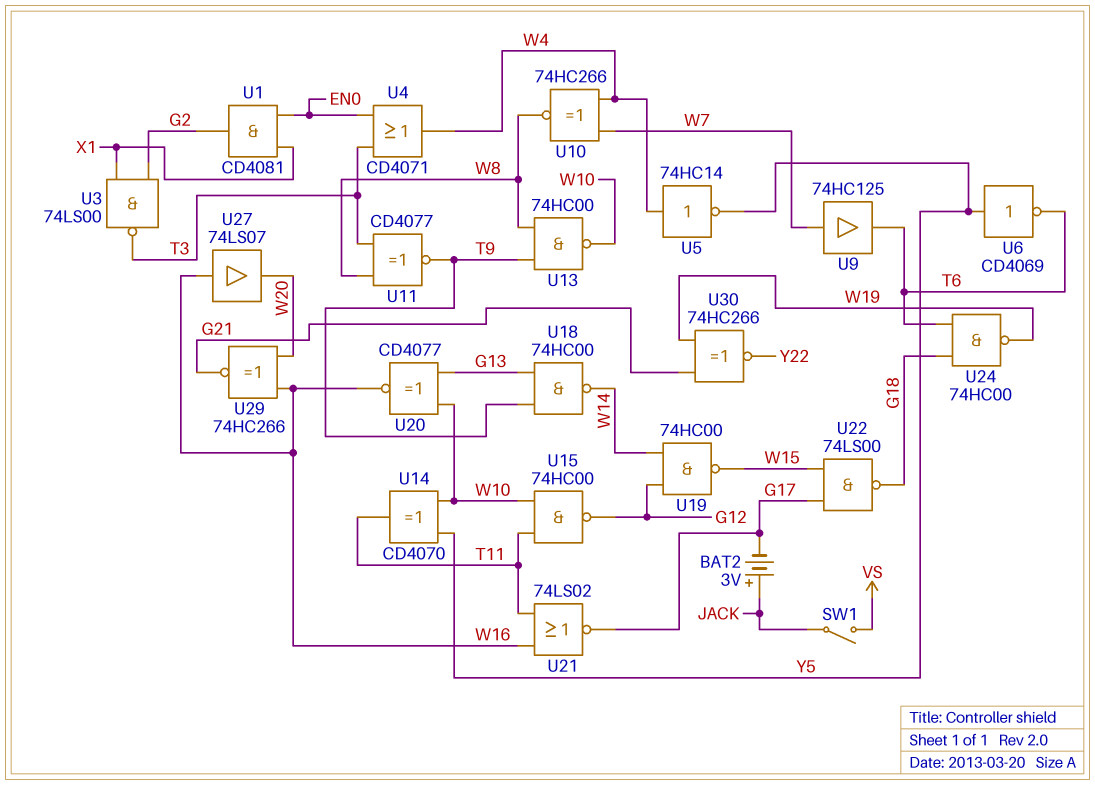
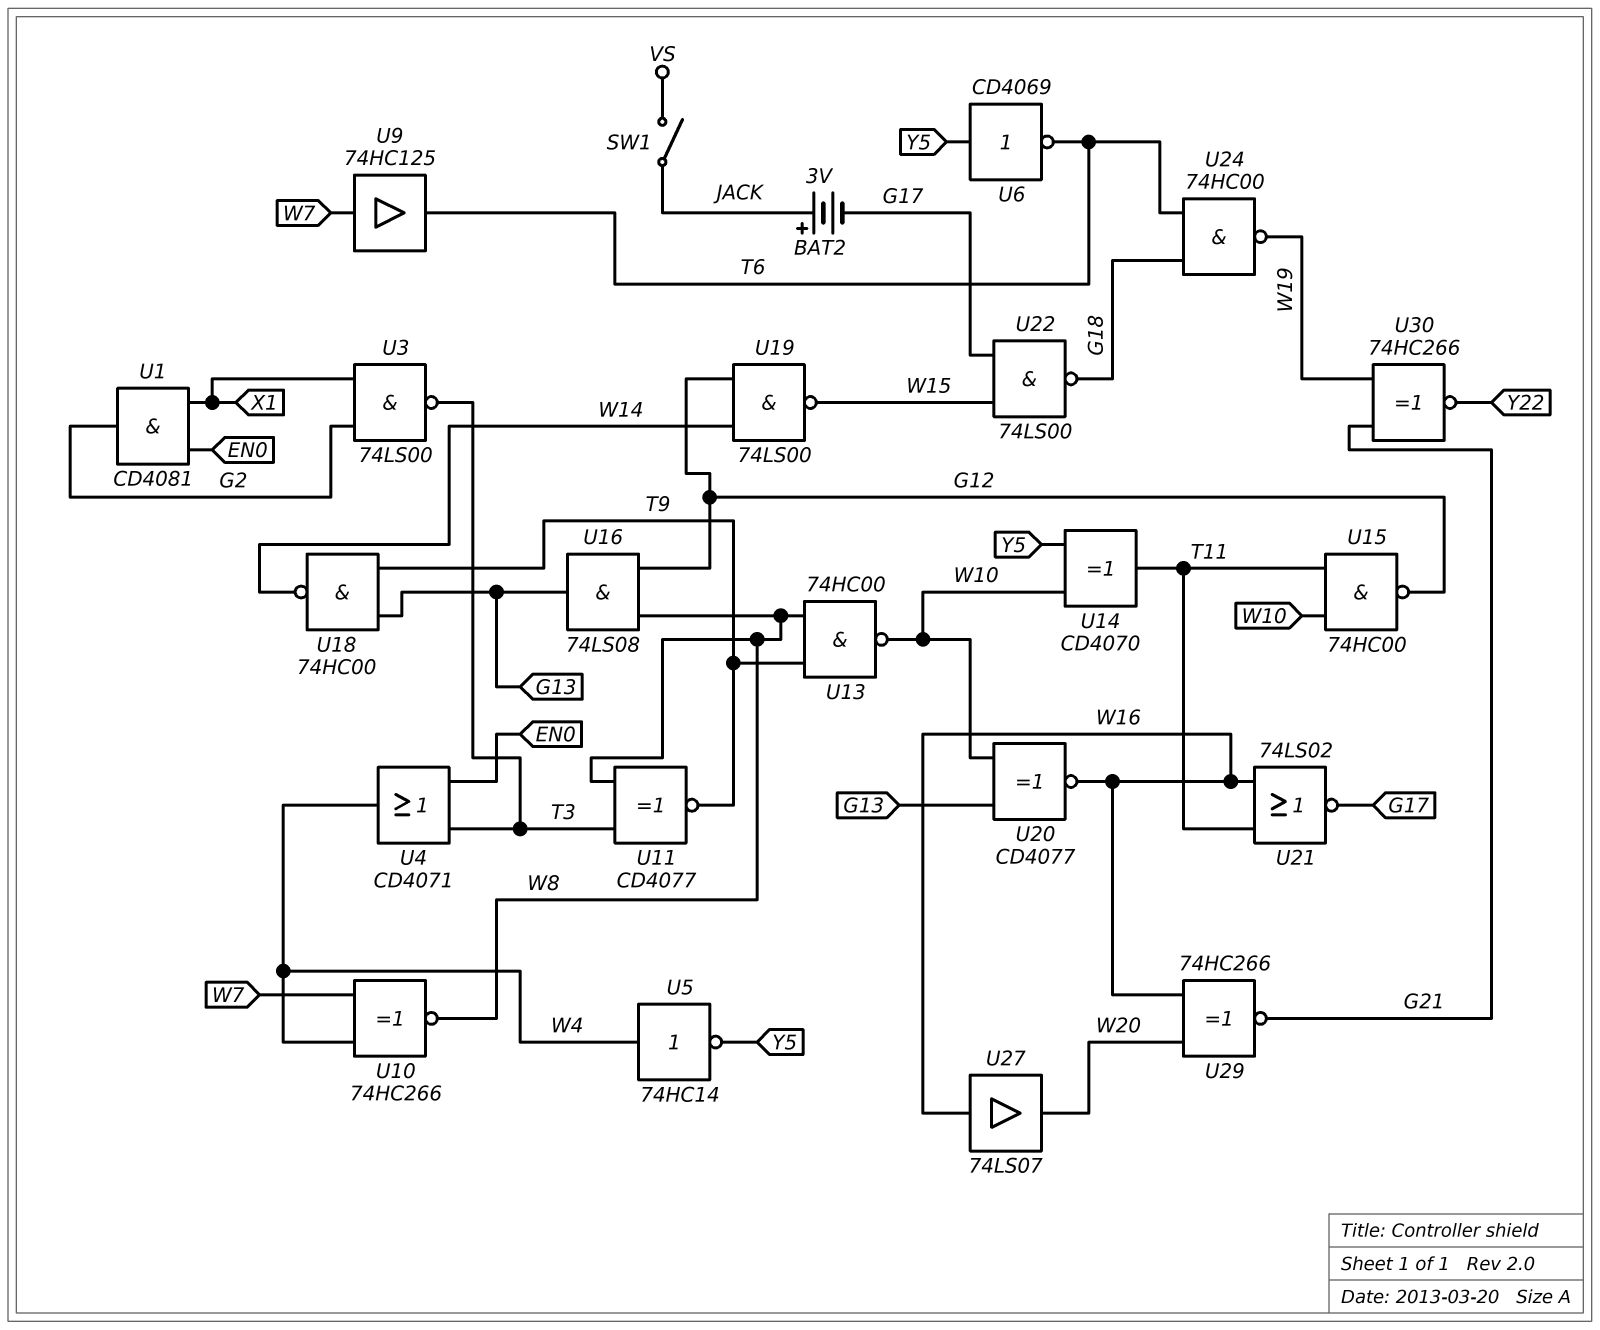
U16: none -> AND 74LS08 (in G12, in W8, out G13)
U19: NAND 74HC00 (in G12, in W14, out W15) -> NAND 74LS00 (in G12, in W14, out W15)

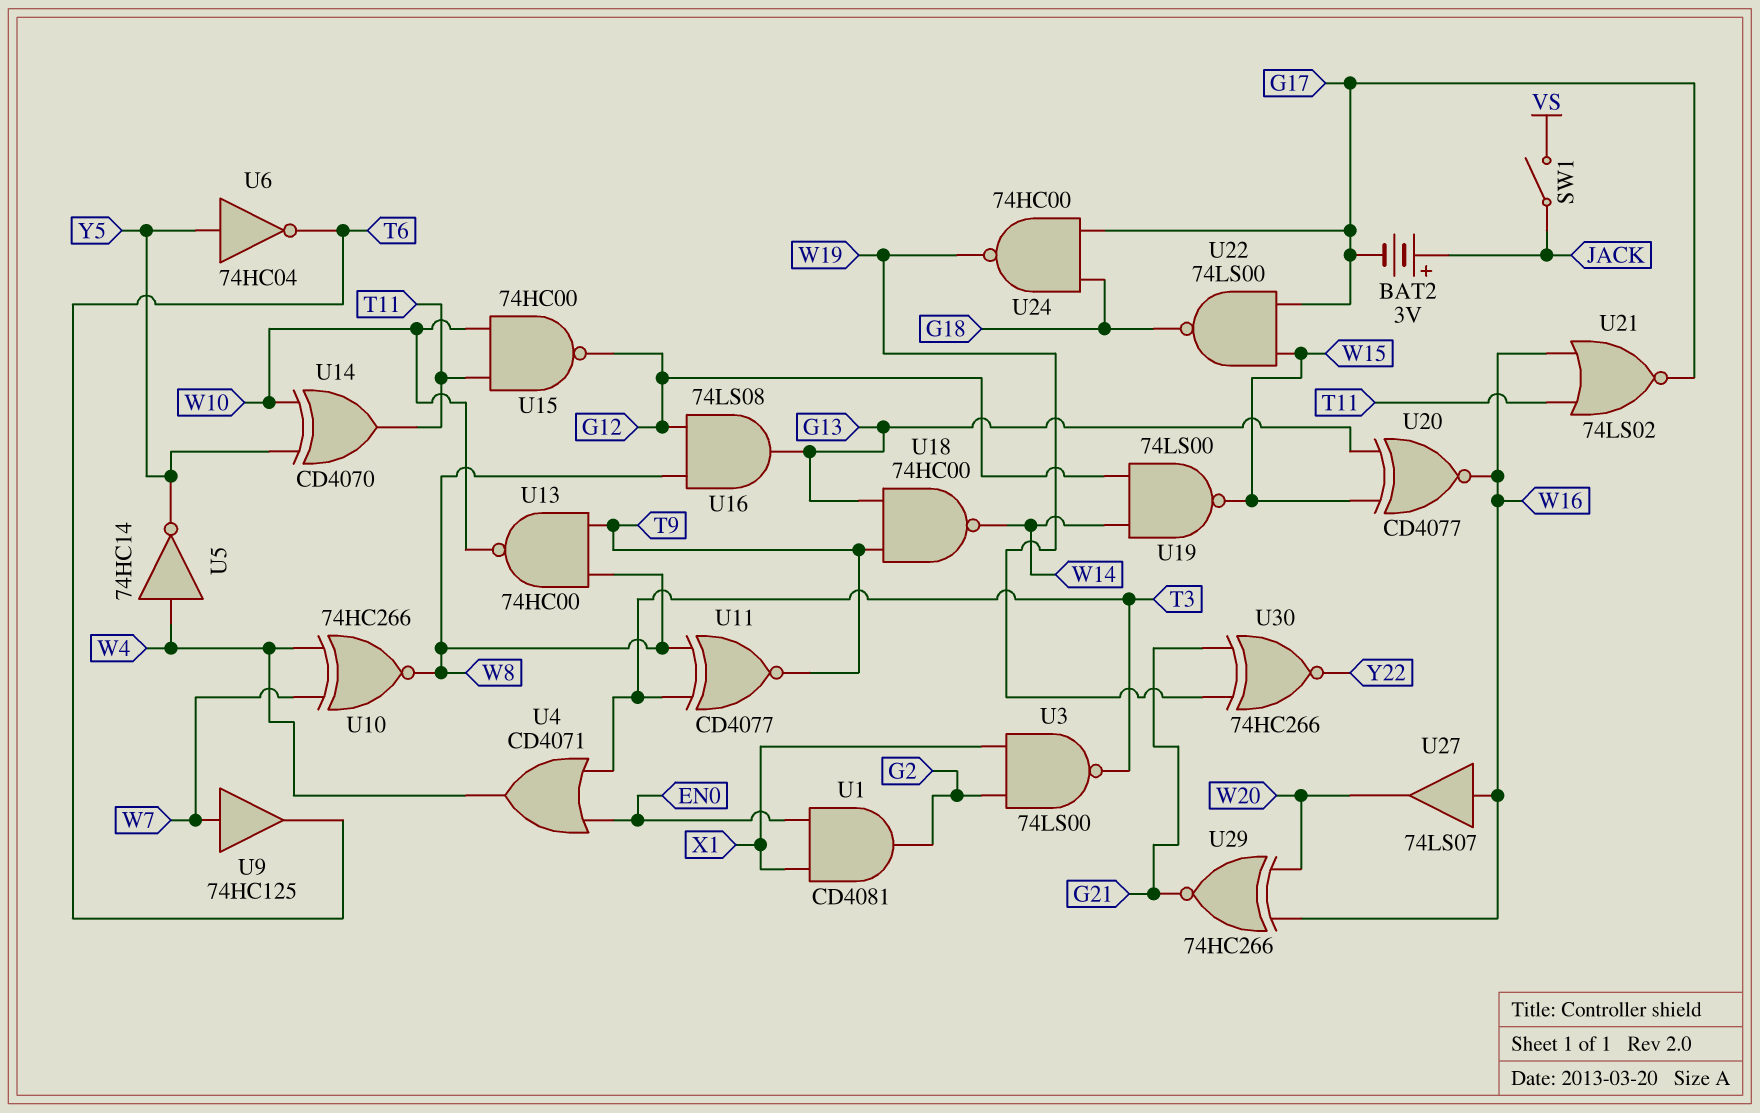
U6: NOT CD4069 (in Y5, out T6) -> NOT 74HC04 (in Y5, out T6)
U20: XNOR CD4077 (in G13, in W10, out W16) -> XNOR CD4077 (in G13, in W15, out W16)
U24: NAND 74HC00 (in G18, in T6, out W19) -> NAND 74HC00 (in G17, in G18, out W19)

